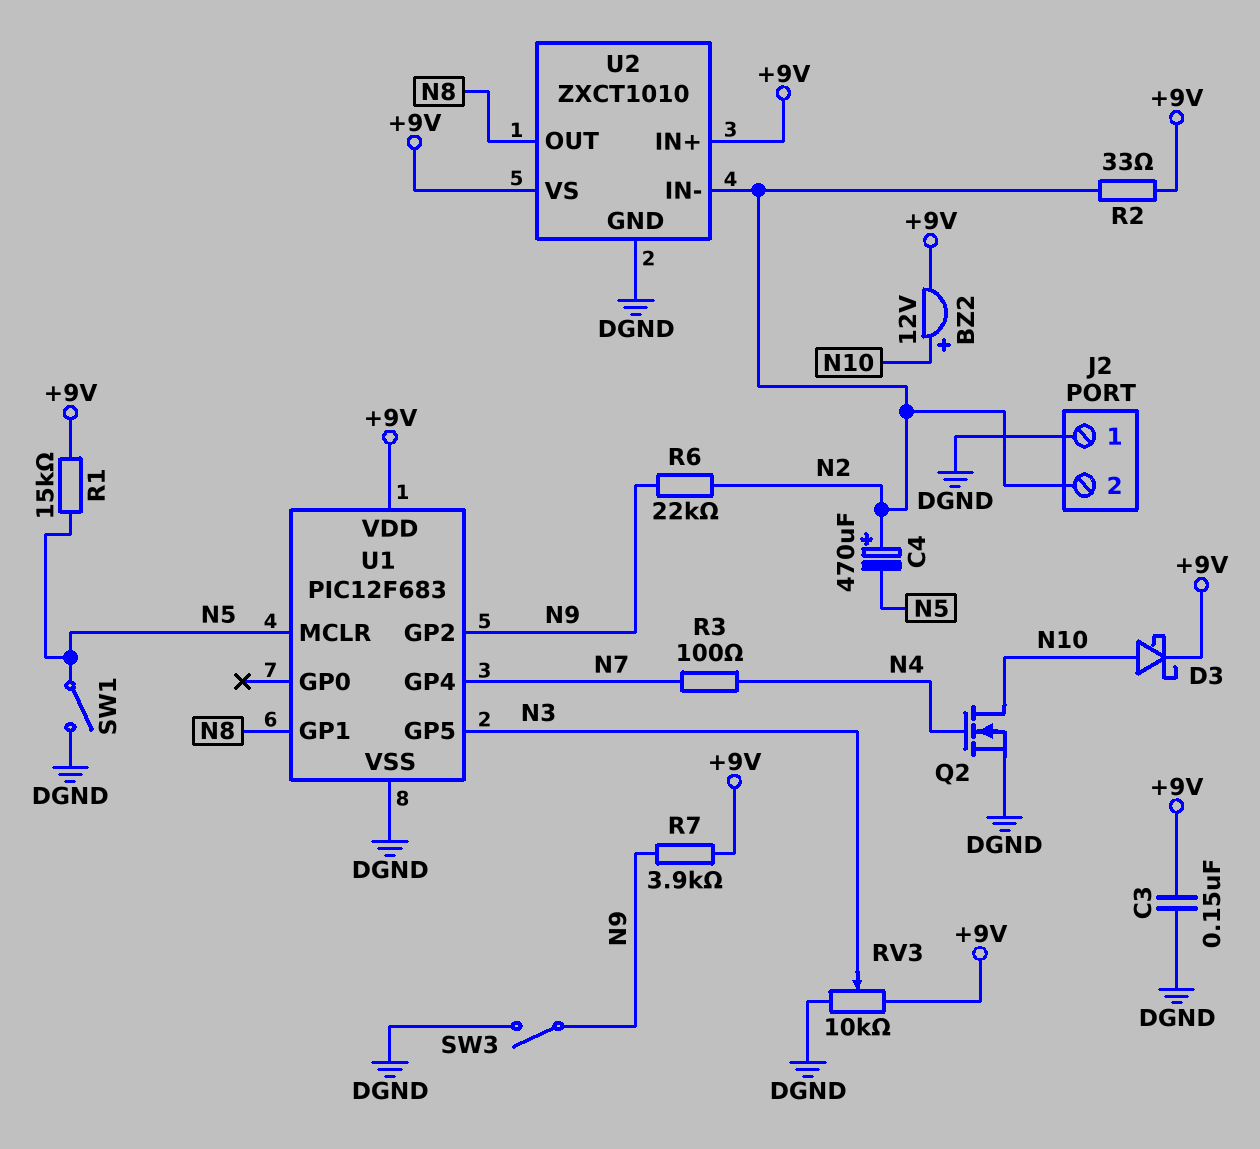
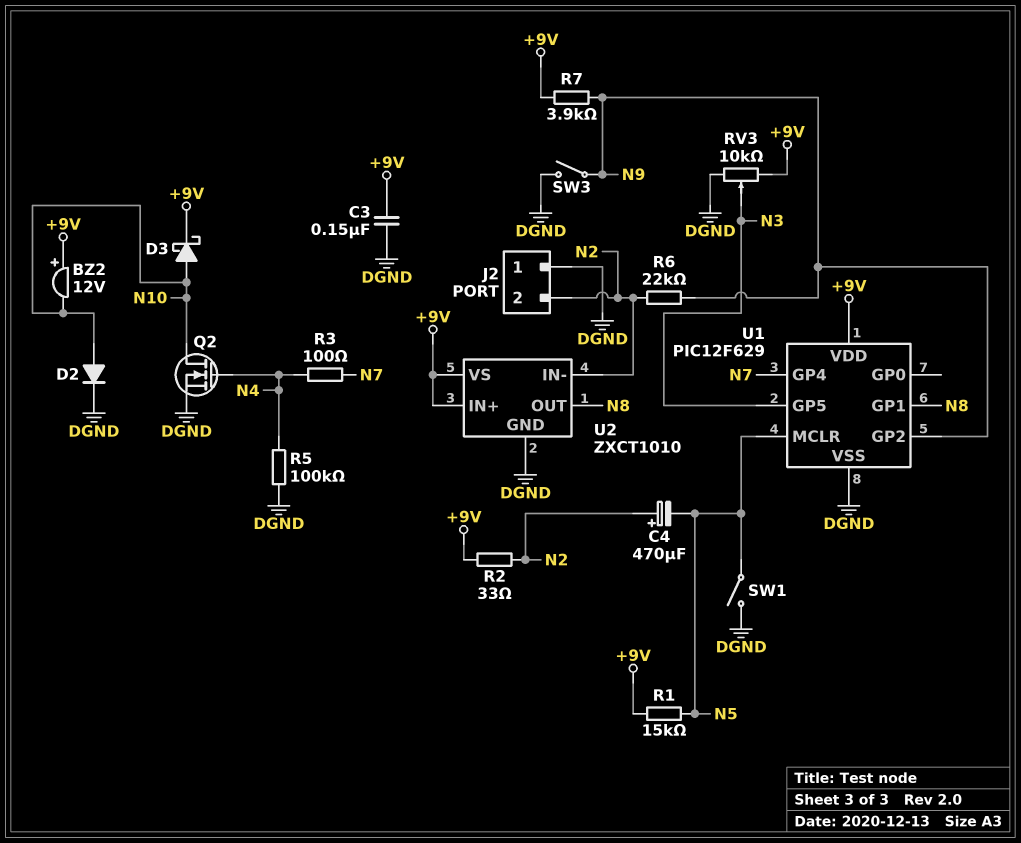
BZ2: buzzer 12V (plus N10, minus +9V) -> buzzer 12V (plus +9V, minus N10)
D2: none -> diode (A N10, K DGND)
R5: none -> 100k (DGND, N4)
U1: PIC12F683 -> PIC12F629

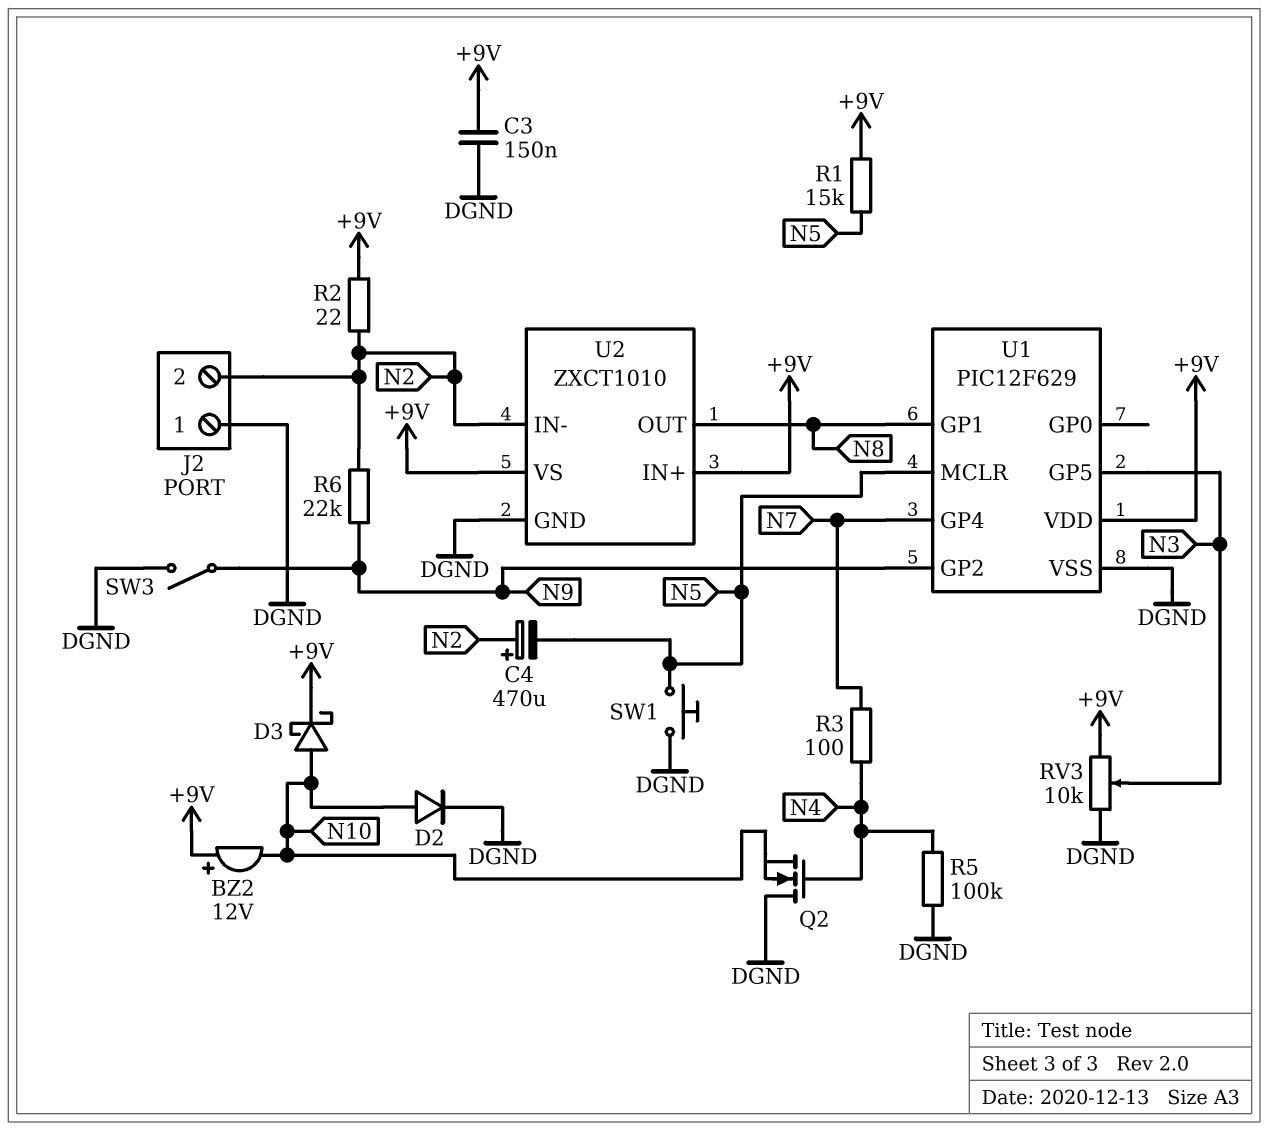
Q2: NMOS (G N4, D N10, S DGND) -> NMOS (G N4, D DGND, S N10)
R2: 33 (+9V, N2) -> 22 (+9V, N2)
R7: 3.9k (+9V, N9) -> none
SW1: switch (DGND, N5) -> button (DGND, N5)

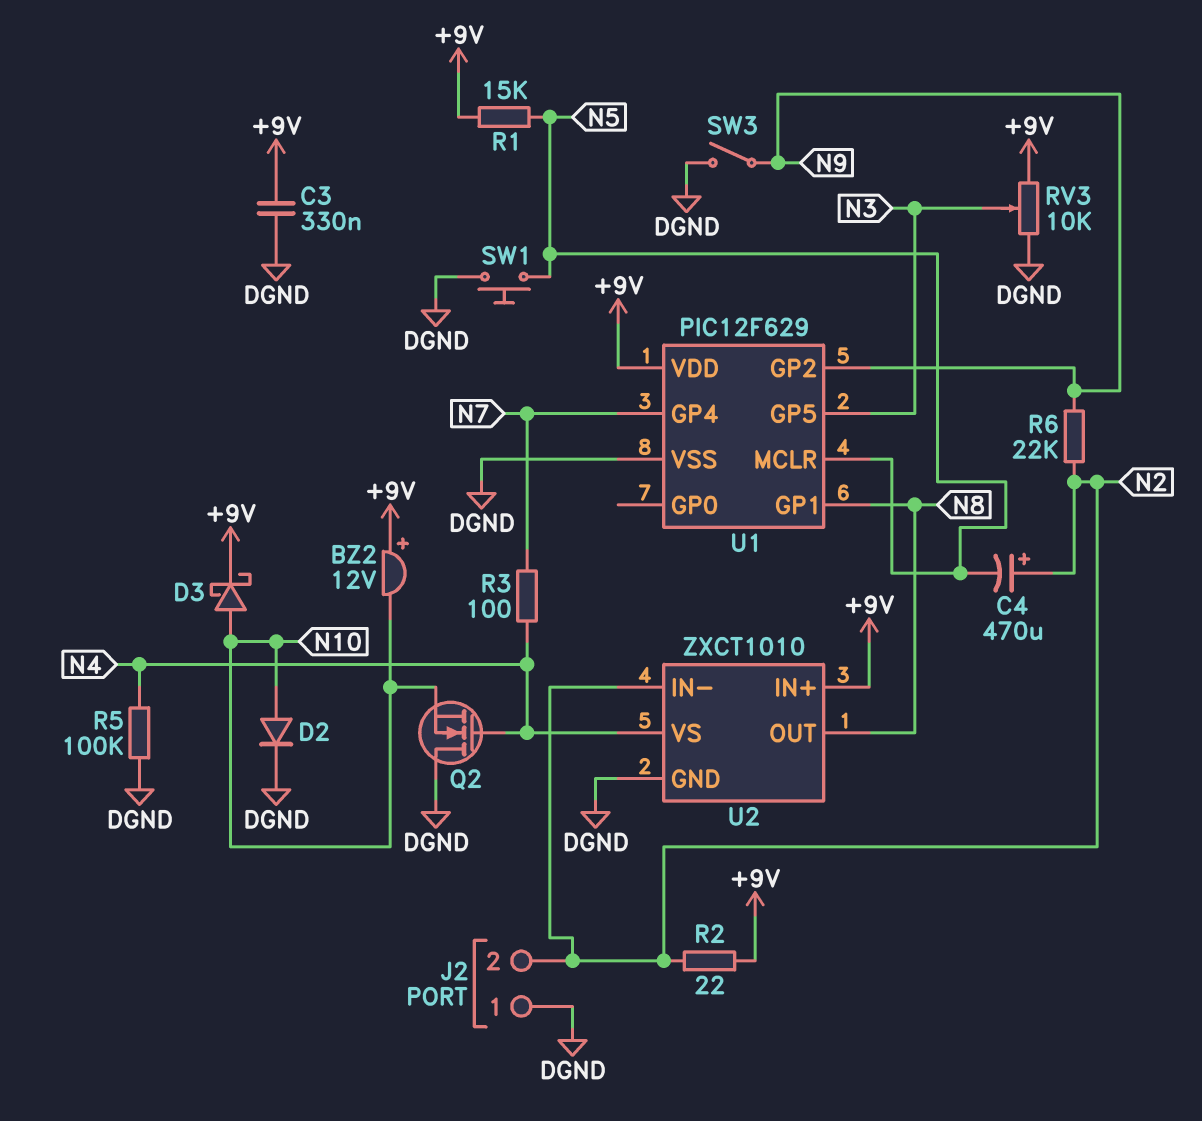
C3: 150nF (+9V, DGND) -> 330nF (+9V, DGND)
U2 pin VS: +9V -> N4

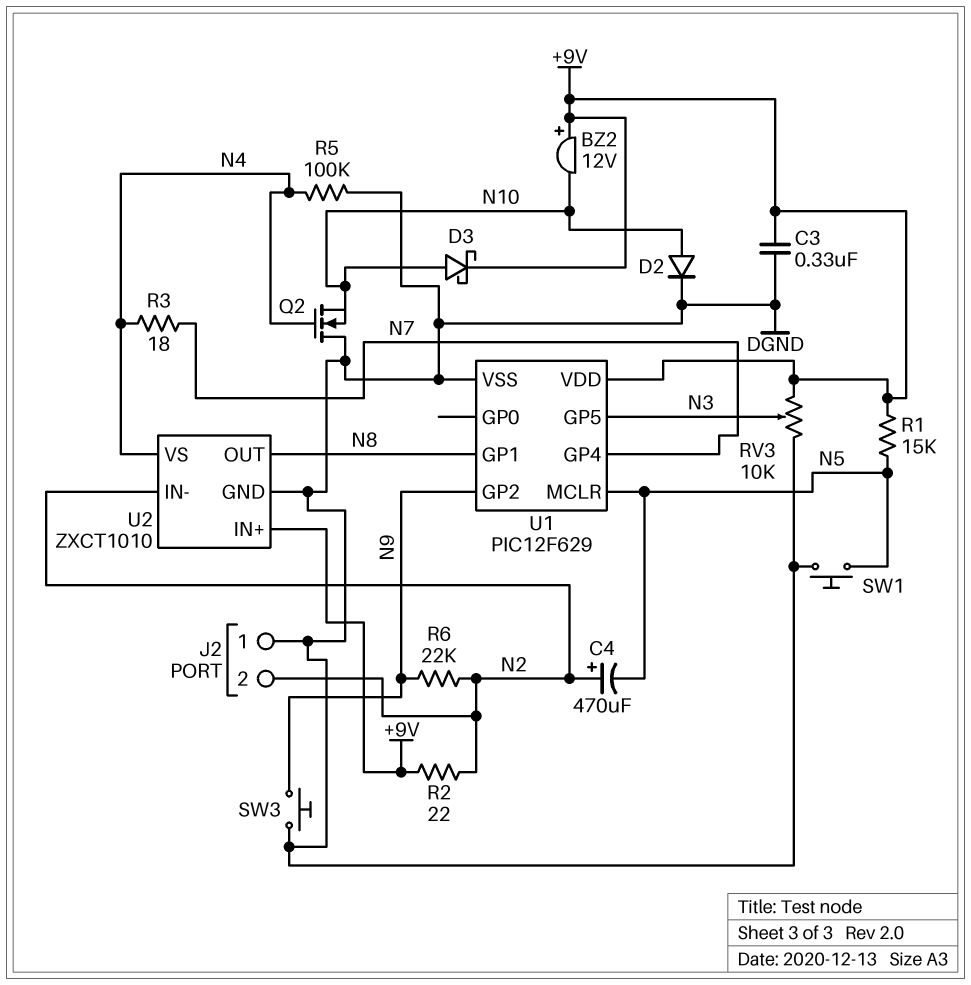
R3: 100 (N4, N7) -> 18 (N4, N7)
SW3: switch (DGND, N9) -> button (DGND, N9)

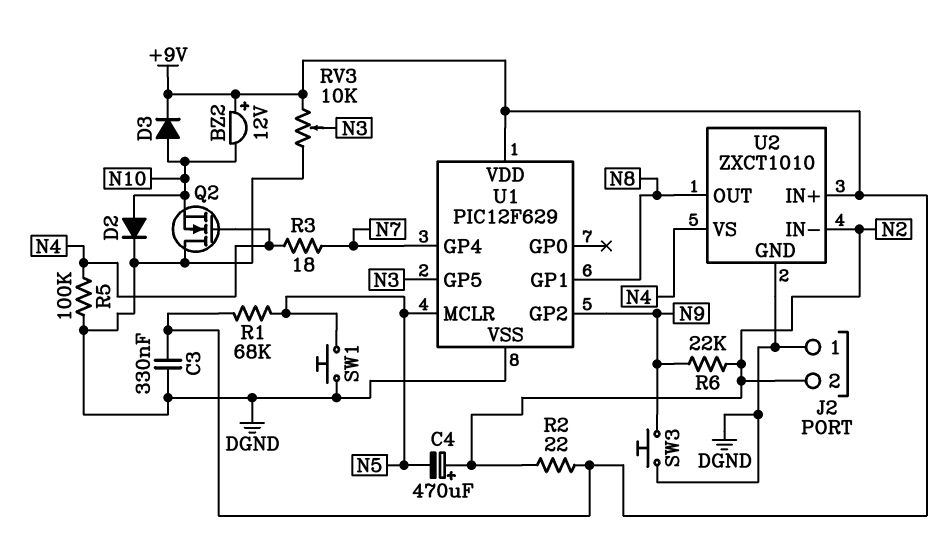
D3: schottky (A N10, K +9V) -> diode (A N10, K +9V)
R1: 15k (+9V, N5) -> 68k (+9V, N5)

